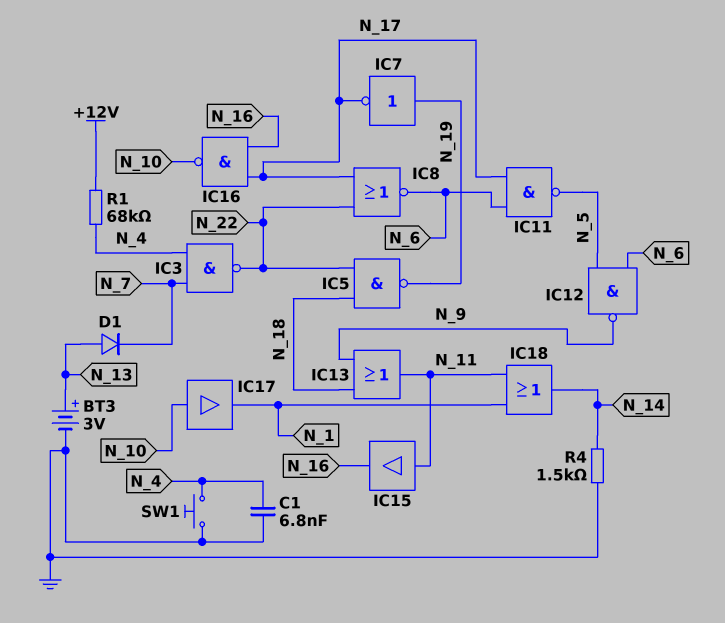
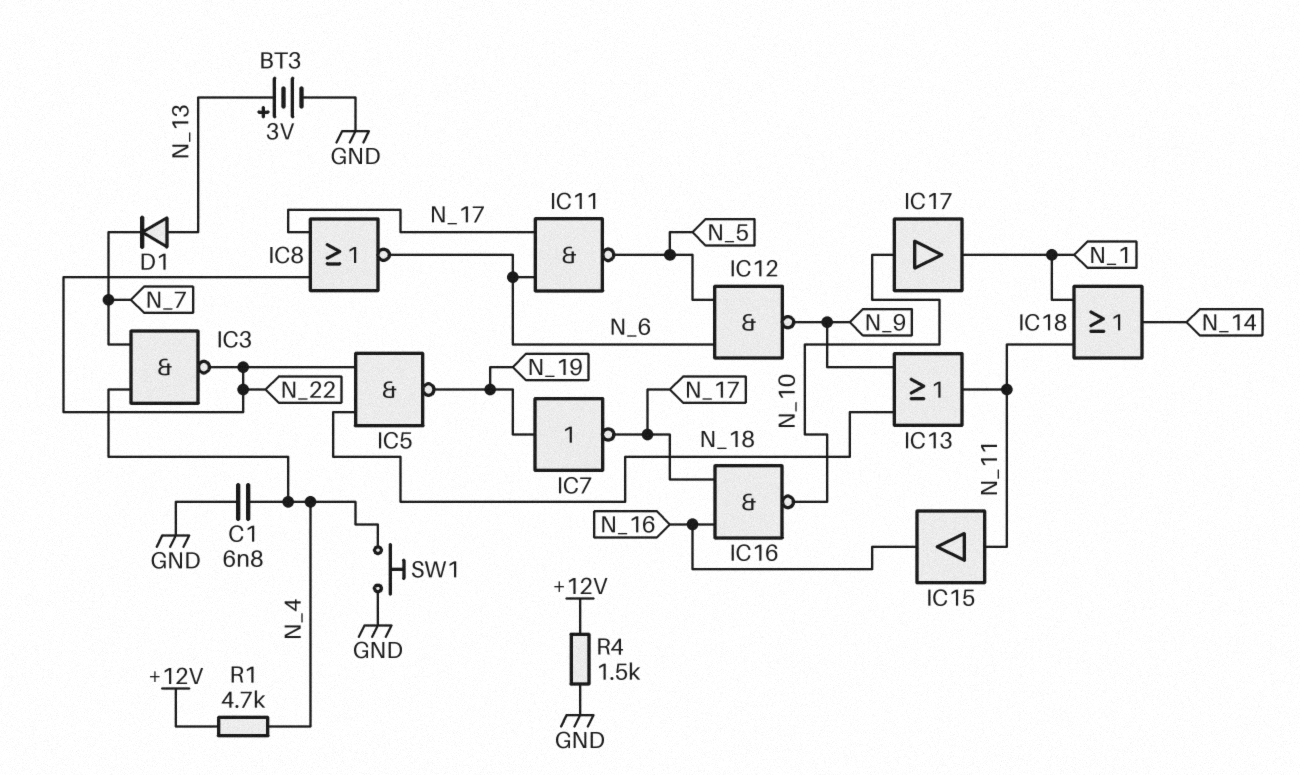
R1: 68k (+12V, N_4) -> 4.7k (+12V, N_4)
R4: 1.5k (GND, N_14) -> 1.5k (+12V, GND)

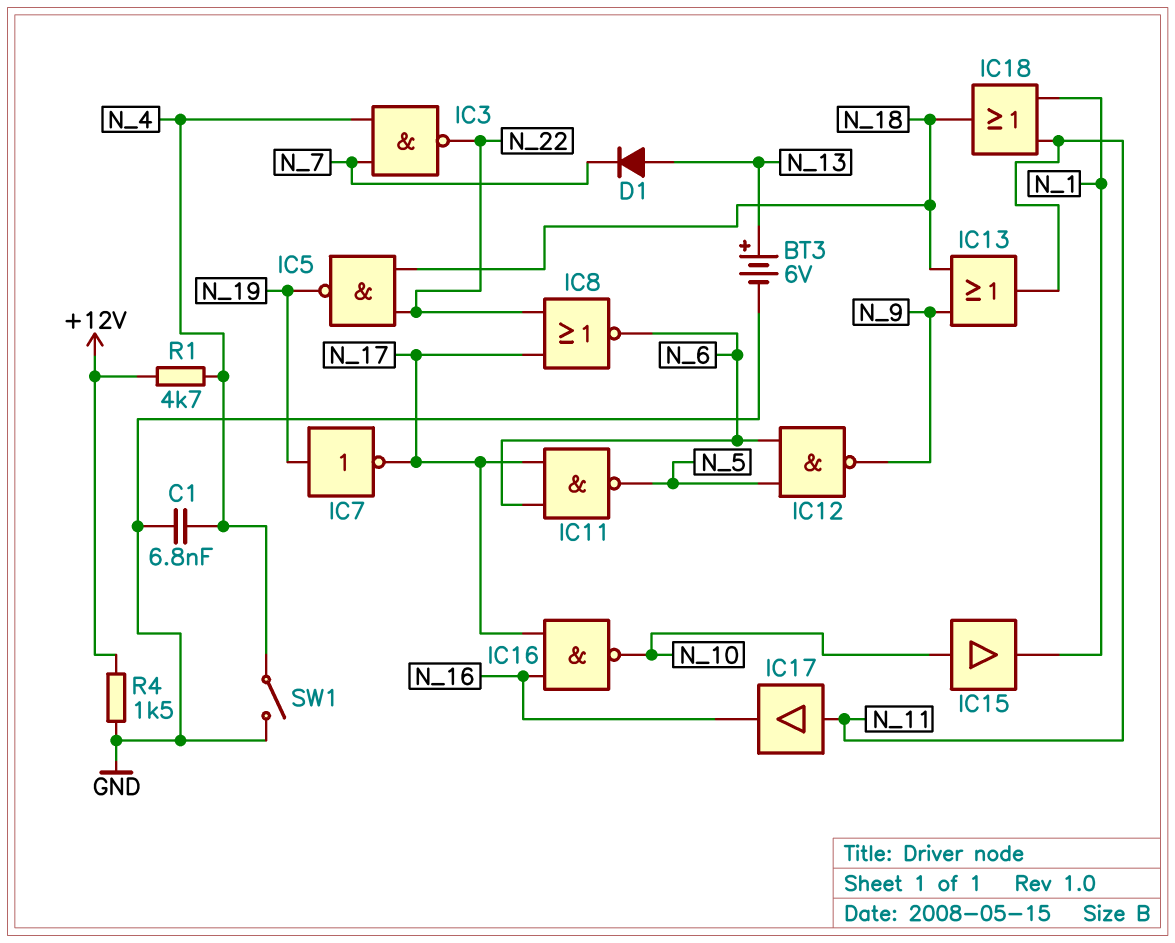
BT3: 3V (plus N_13, minus GND) -> 6V (plus N_13, minus GND)
IC15: buffer (in N_11, out N_16) -> buffer (in N_10, out N_1)
IC17: buffer (in N_10, out N_1) -> buffer (in N_11, out N_16)
IC18: OR (in N_1, in N_11, out N_14) -> OR (in N_1, in N_11, out N_18)
SW1: button (GND, N_4) -> switch (GND, N_4)

